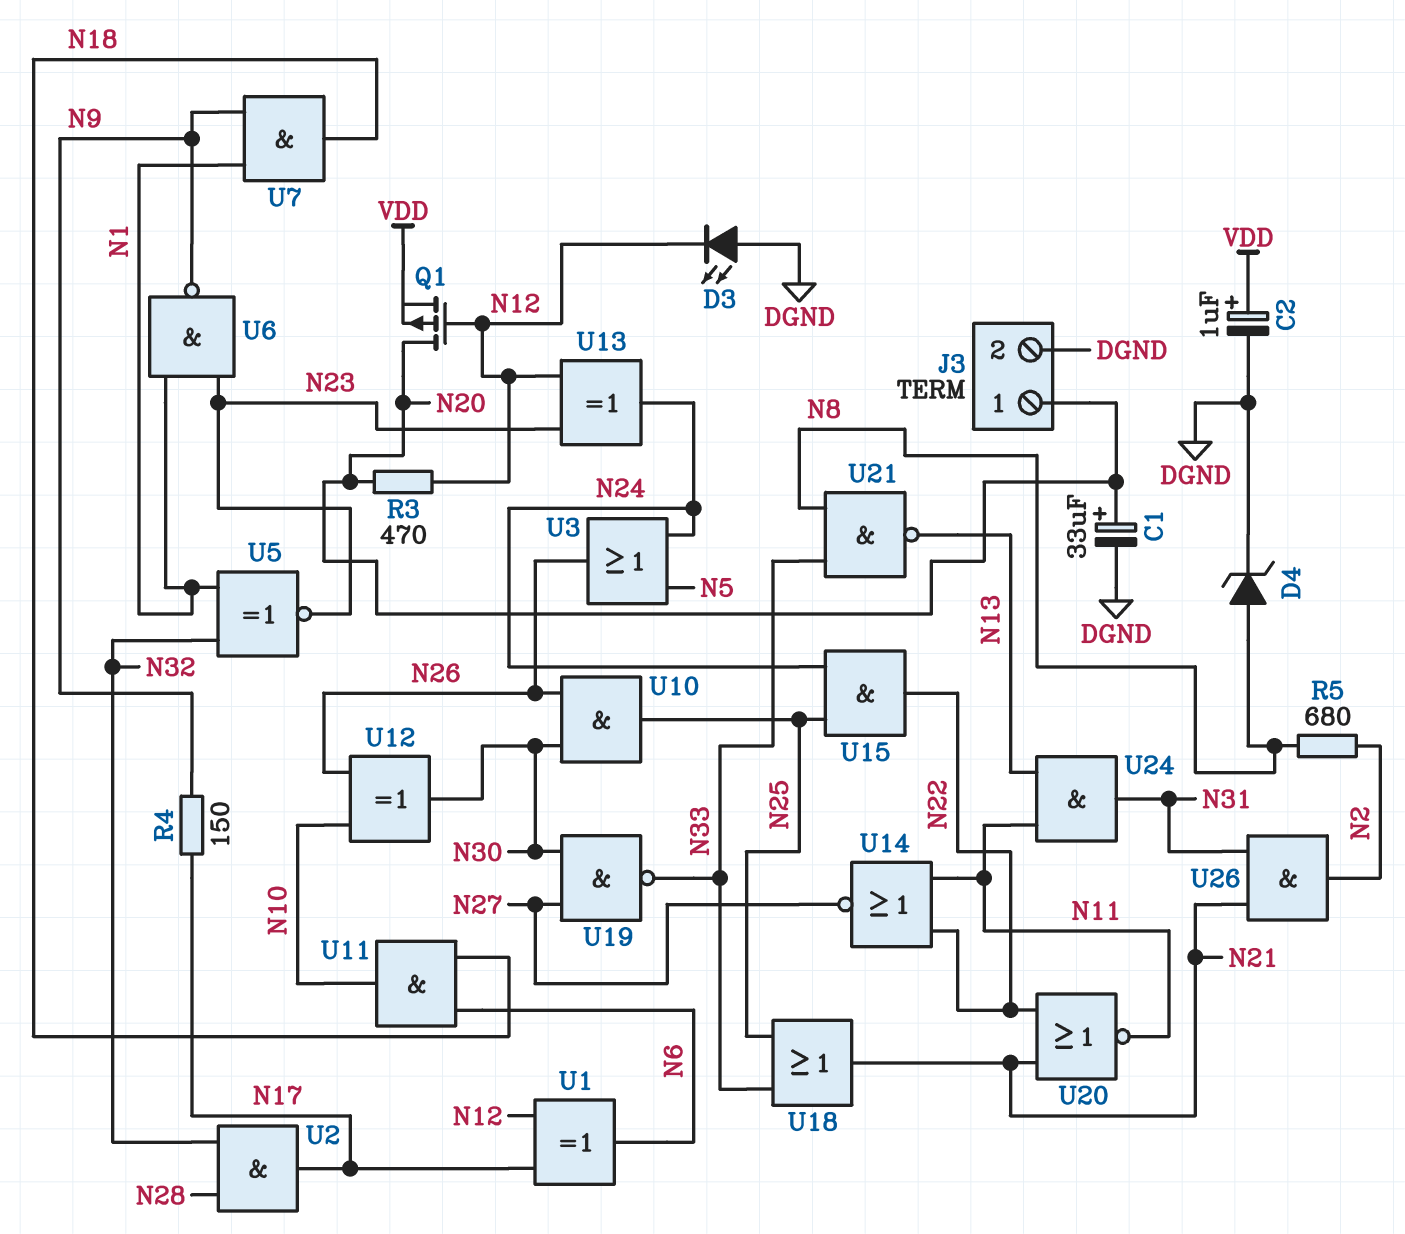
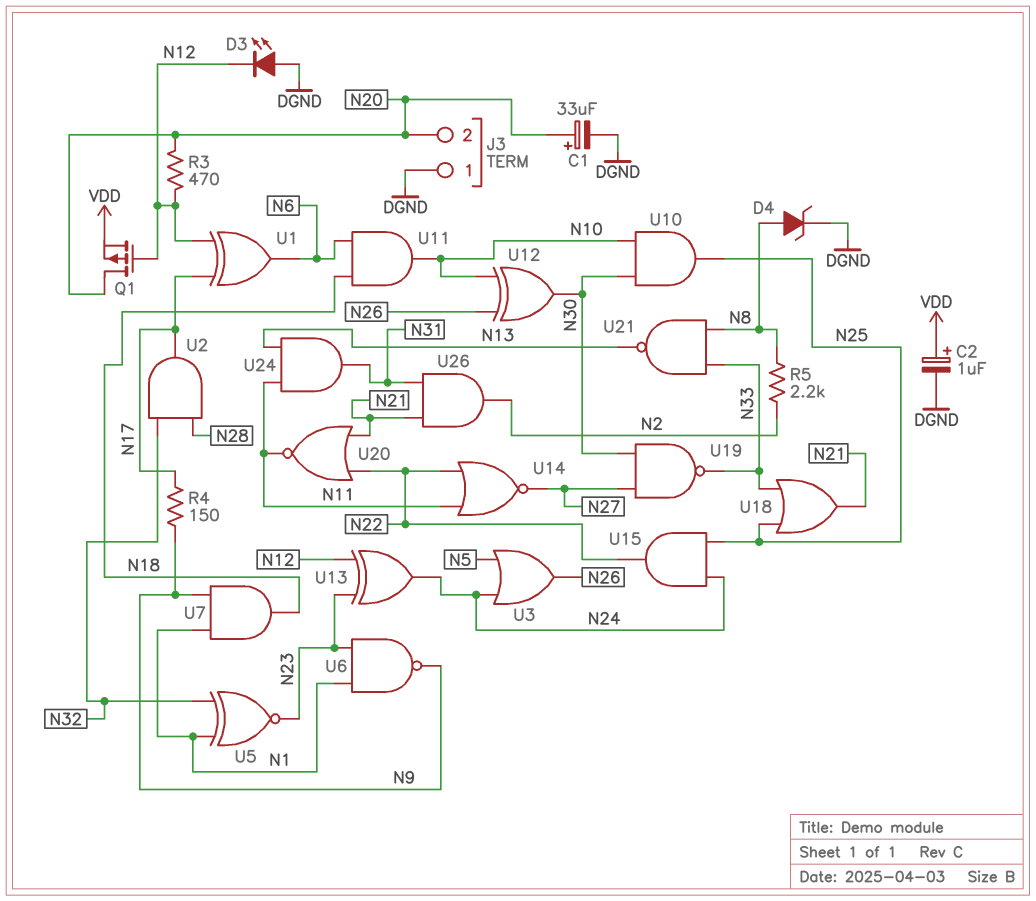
J3 pin 1: N20 -> DGND
J3 pin 2: DGND -> N20
R5: 680 (N2, N8) -> 2.2k (N2, N8)
U10: AND (in N26, in N30, out N25) -> AND (in N10, in N30, out N25)

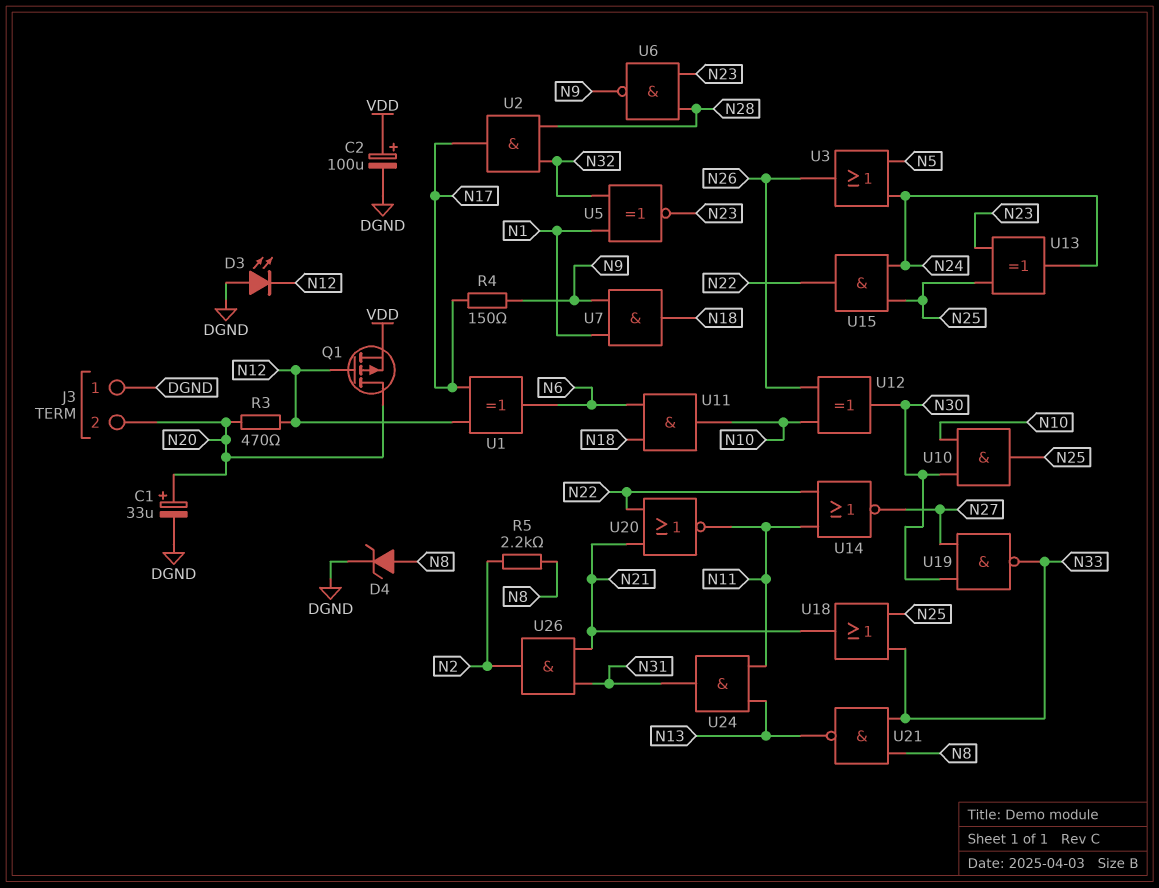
C2: 1uF (plus VDD, minus DGND) -> 100uF (plus VDD, minus DGND)
U6: NAND (in N1, in N23, out N9) -> NAND (in N23, in N28, out N9)
U13: XOR (in N12, in N23, out N24) -> XOR (in N23, in N25, out N24)

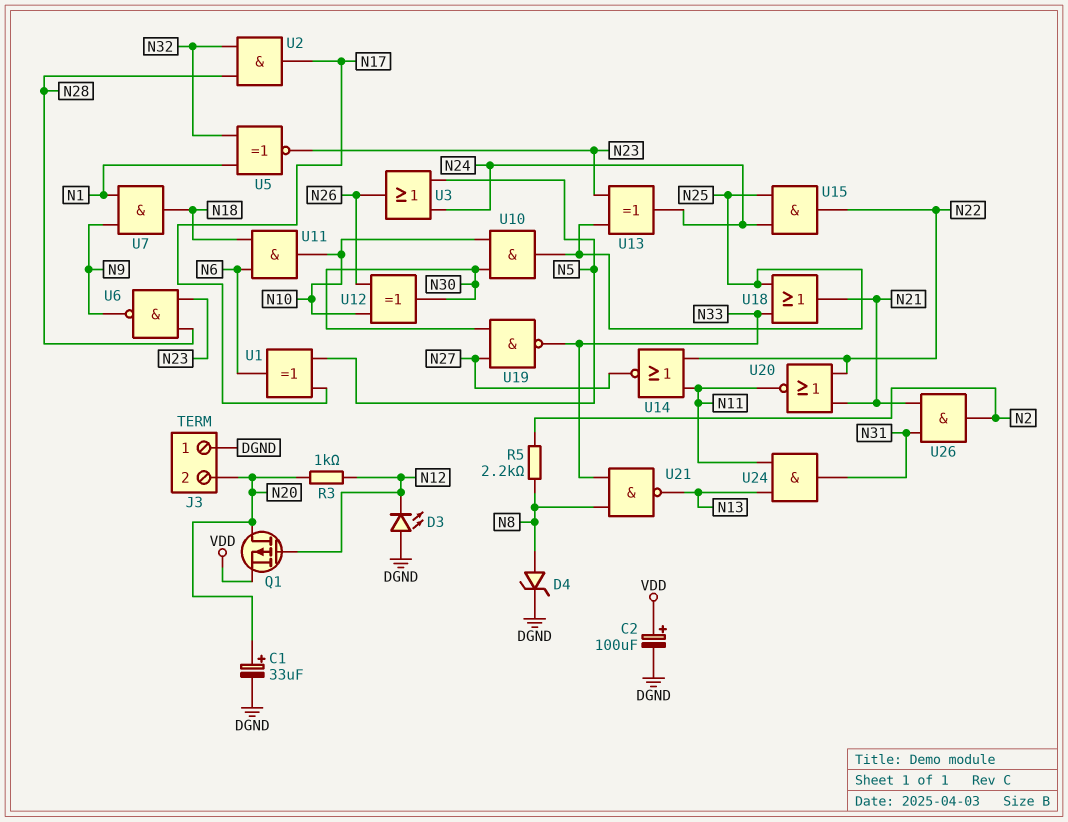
R3: 470 (N12, N20) -> 1k (N12, N20)
R4: 150 (N9, N17) -> none
U1: XOR (in N12, in N17, out N6) -> XOR (in N5, in N17, out N6)

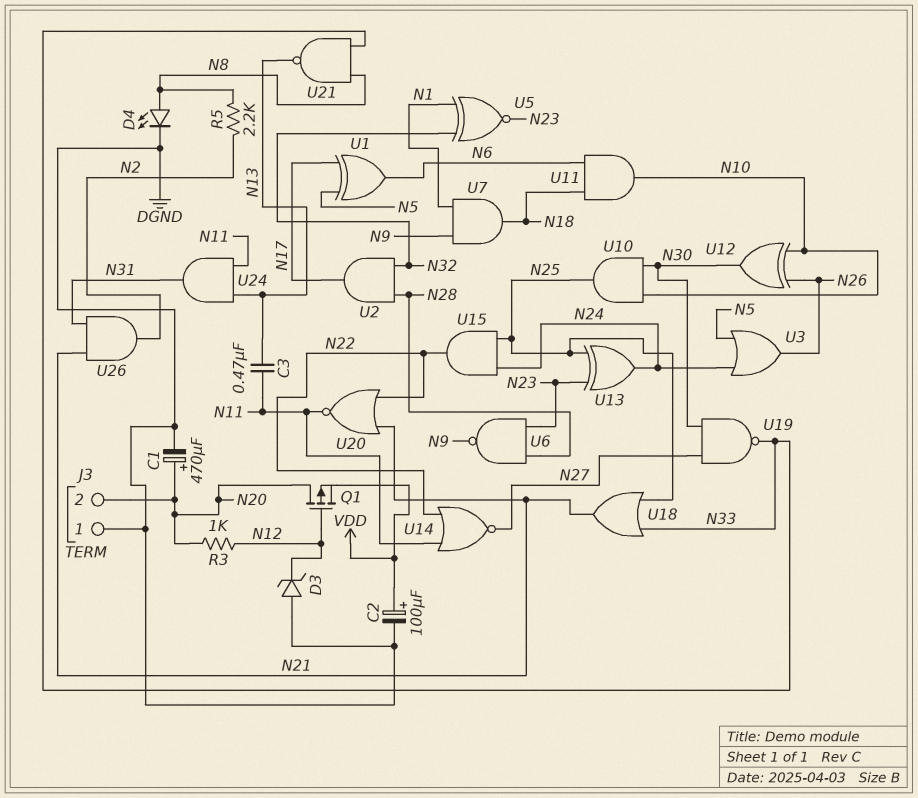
C1: 33uF (plus N20, minus DGND) -> 470uF (plus N20, minus DGND)
C3: none -> 470nF (N11, N13)
D3: LED (A DGND, K N12) -> zener (A DGND, K N12)
D4: zener (A N8, K DGND) -> LED (A N8, K DGND)

